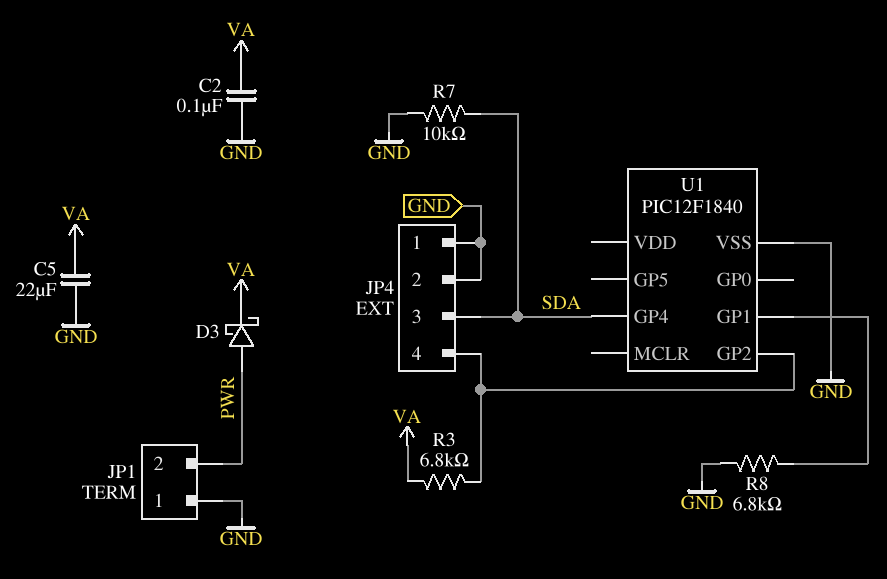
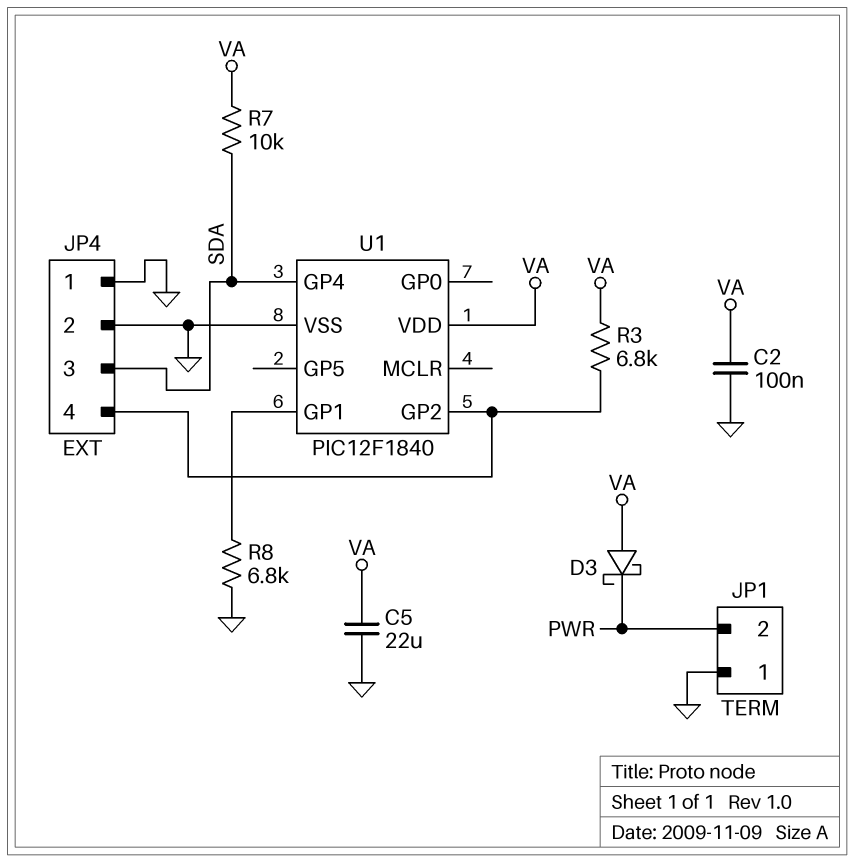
D3: schottky (A PWR, K VA) -> schottky (A VA, K PWR)
R7: 10k (GND, SDA) -> 10k (SDA, VA)
U1 pin VDD: none -> VA

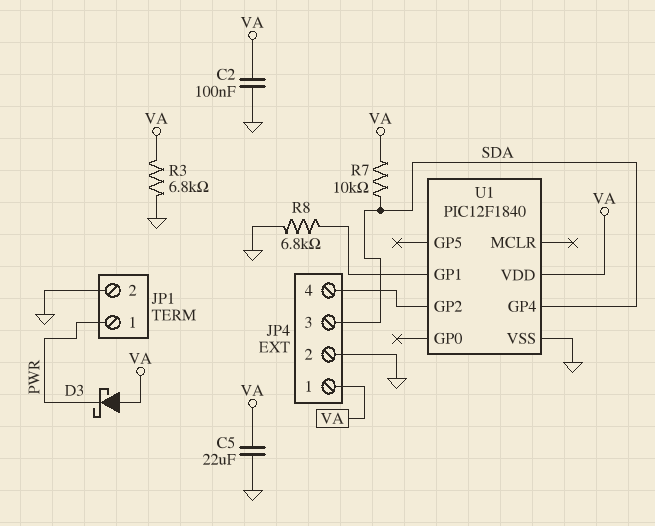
JP1 pin 1: GND -> PWR
JP1 pin 2: PWR -> GND
JP4 pin 1: GND -> VA
R3: 6.8k (JP4/4, VA) -> 6.8k (GND, VA)

